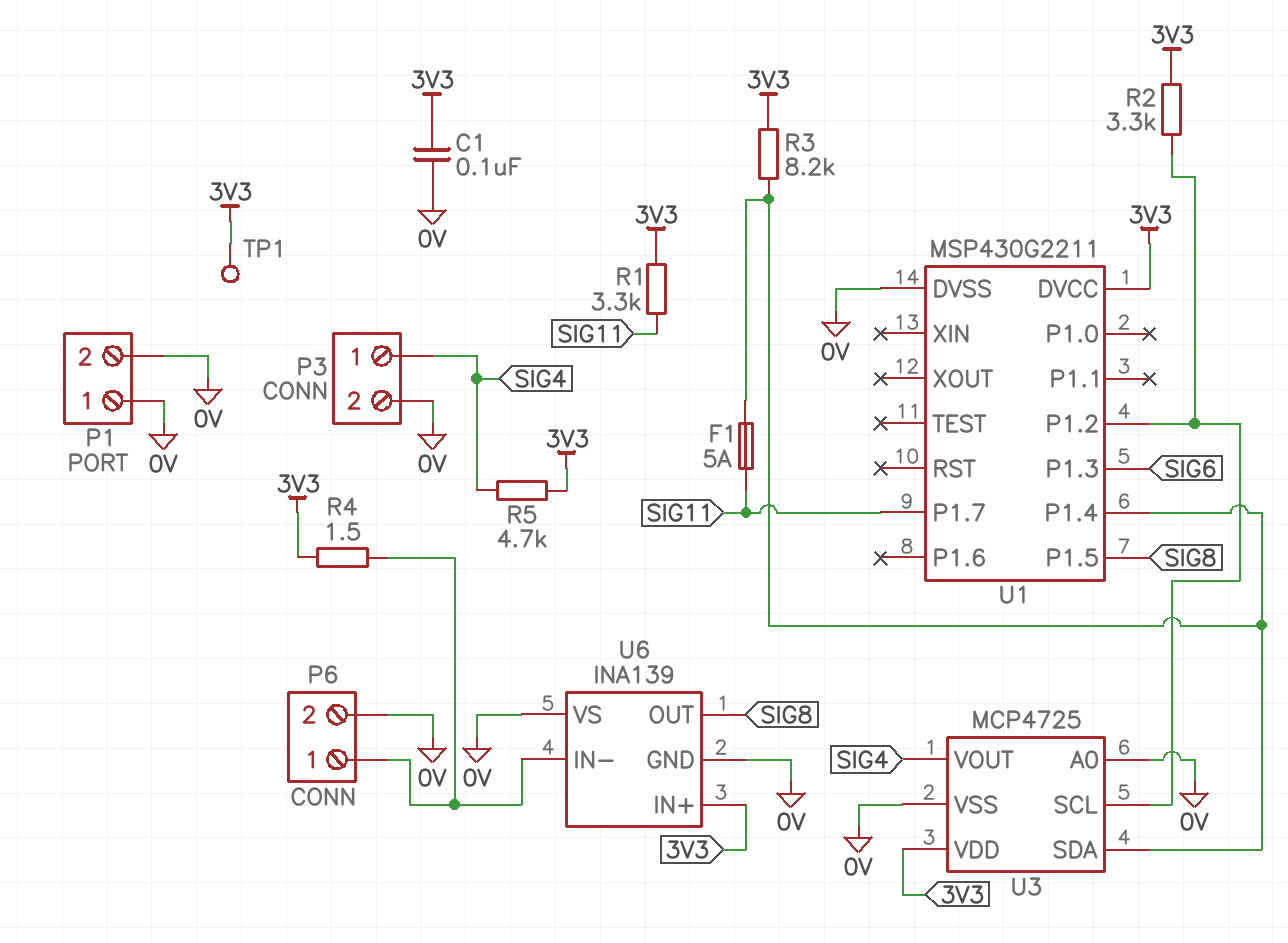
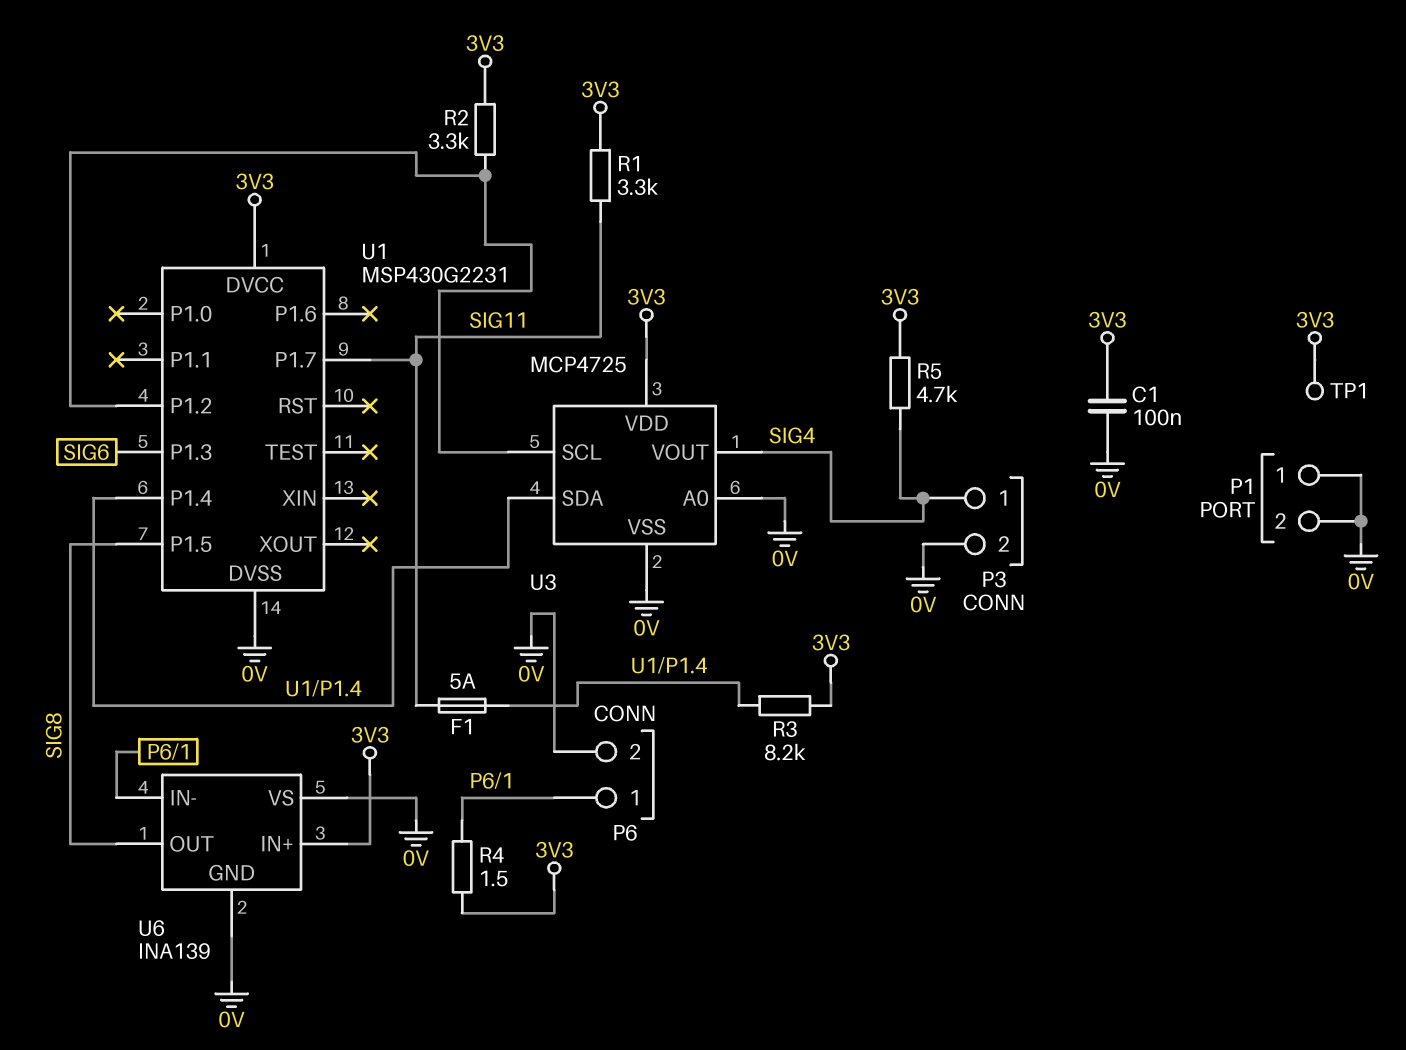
U1: MSP430G2211 -> MSP430G2231

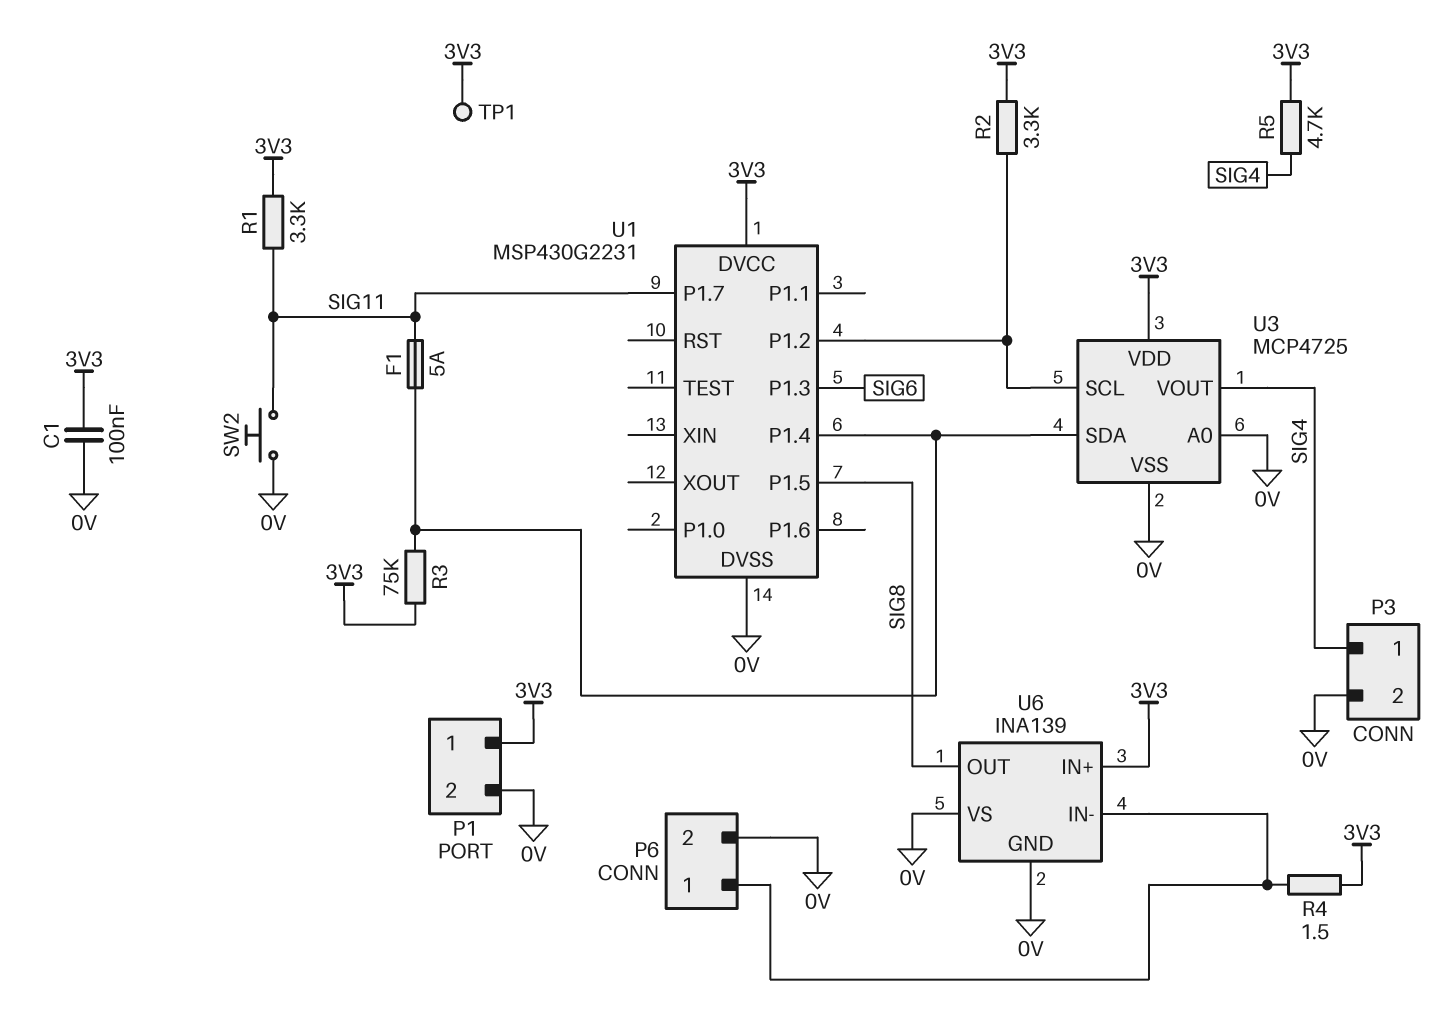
P1 pin 1: 0V -> 3V3
R3: 8.2k (3V3, U1/P1.4) -> 75k (3V3, U1/P1.4)
SW2: none -> button (0V, SIG11)

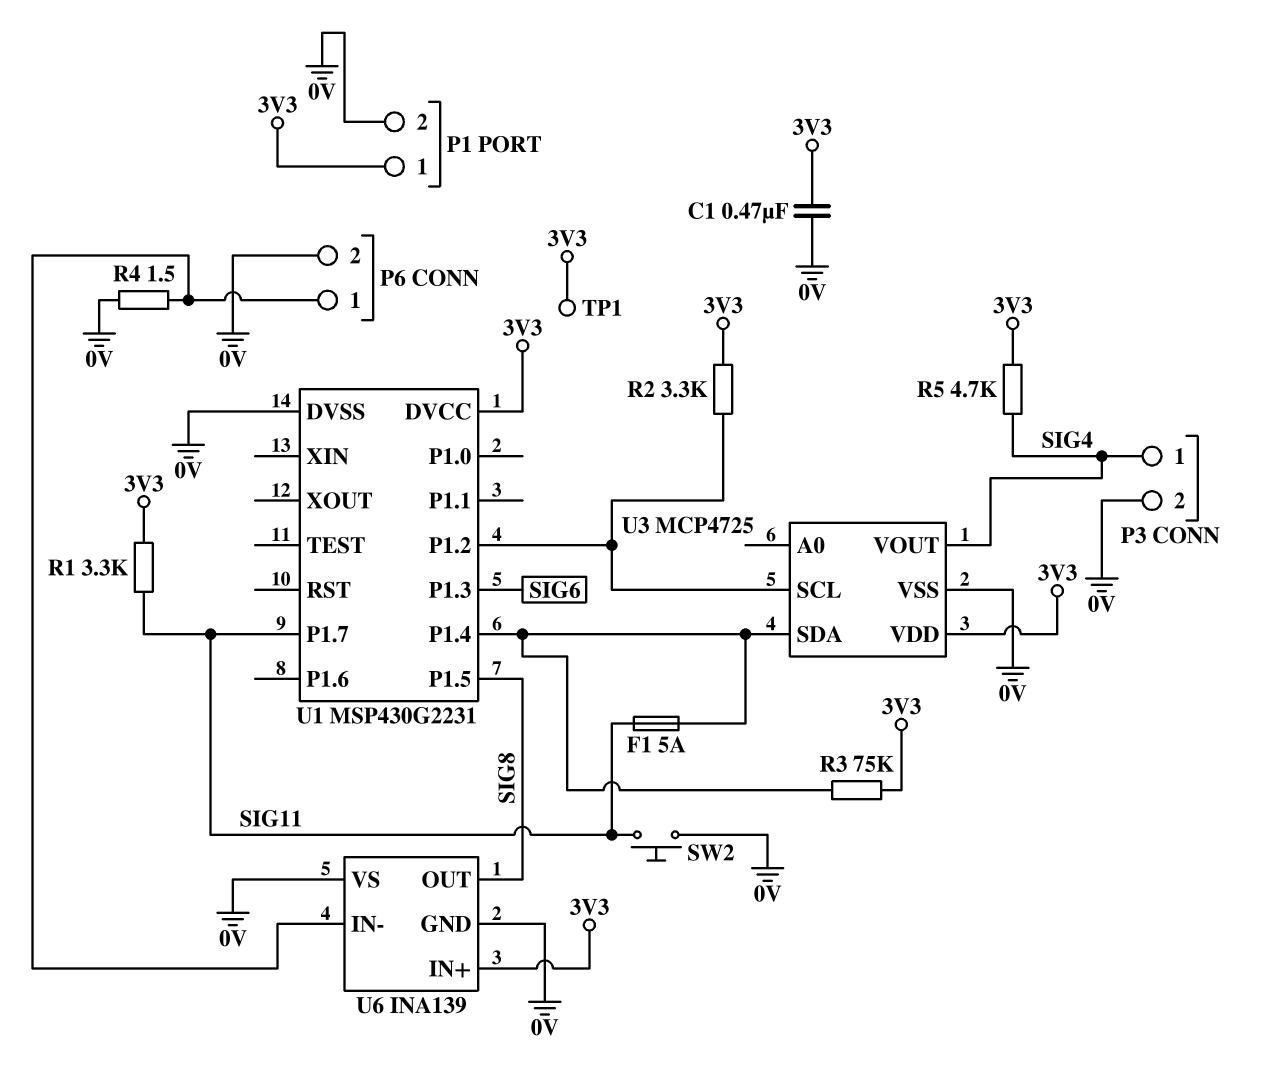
C1: 100nF (0V, 3V3) -> 470nF (0V, 3V3)
R4: 1.5 (3V3, P6/1) -> 1.5 (0V, P6/1)
U3 pin A0: 0V -> none

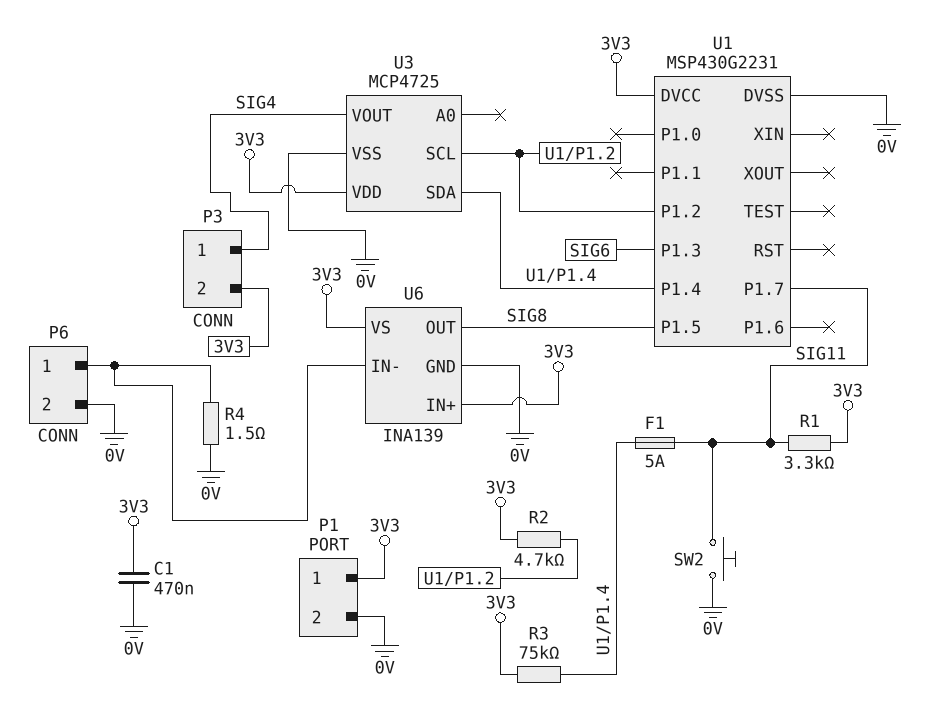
P3 pin 2: 0V -> 3V3
R2: 3.3k (3V3, U1/P1.2) -> 4.7k (3V3, U1/P1.2)
R5: 4.7k (3V3, SIG4) -> none
TP1: test point (3V3) -> none
U6 pin VS: 0V -> 3V3

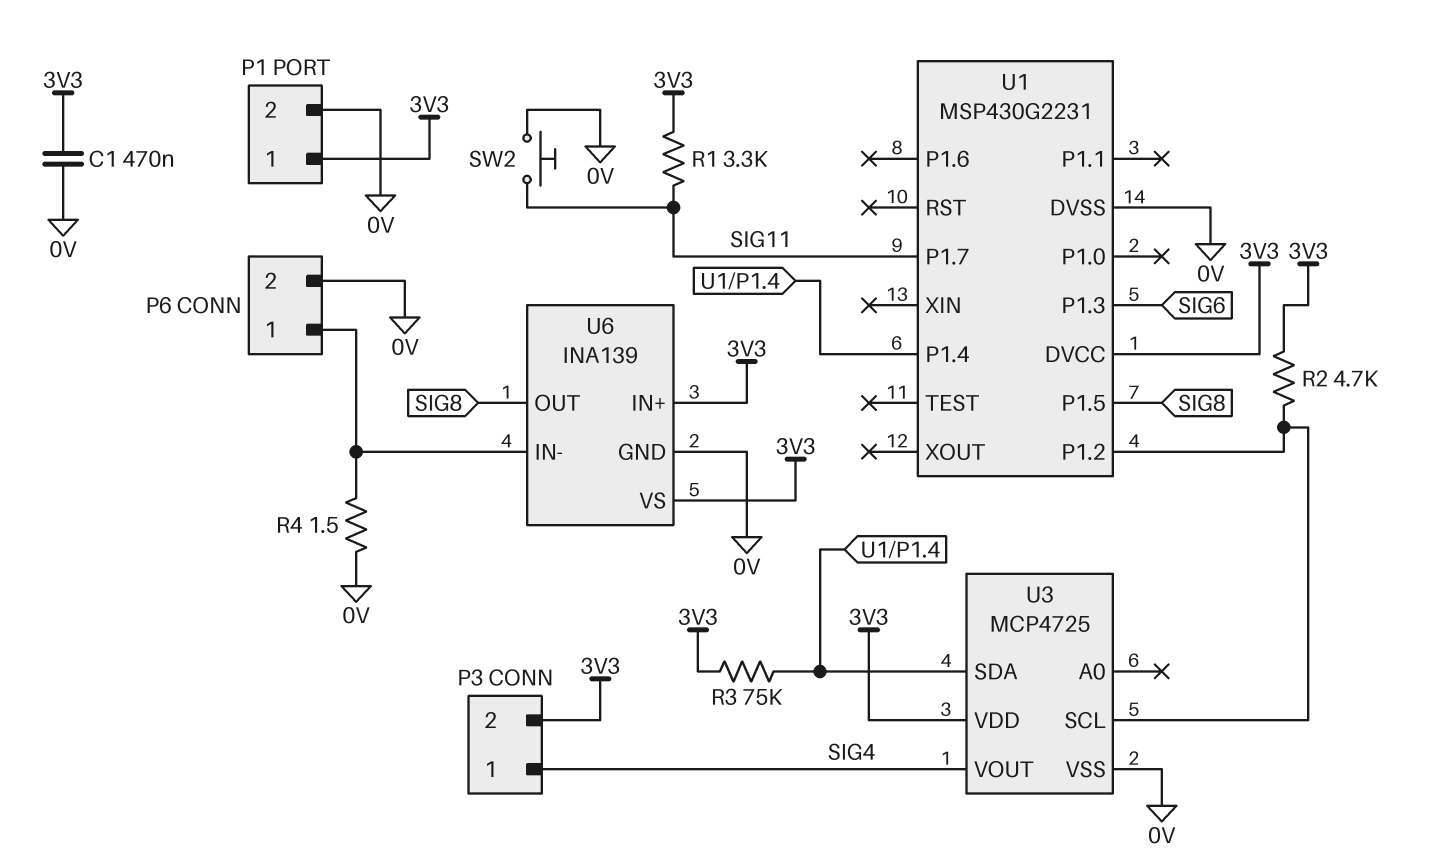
F1: 5A (SIG11, U1/P1.4) -> none

